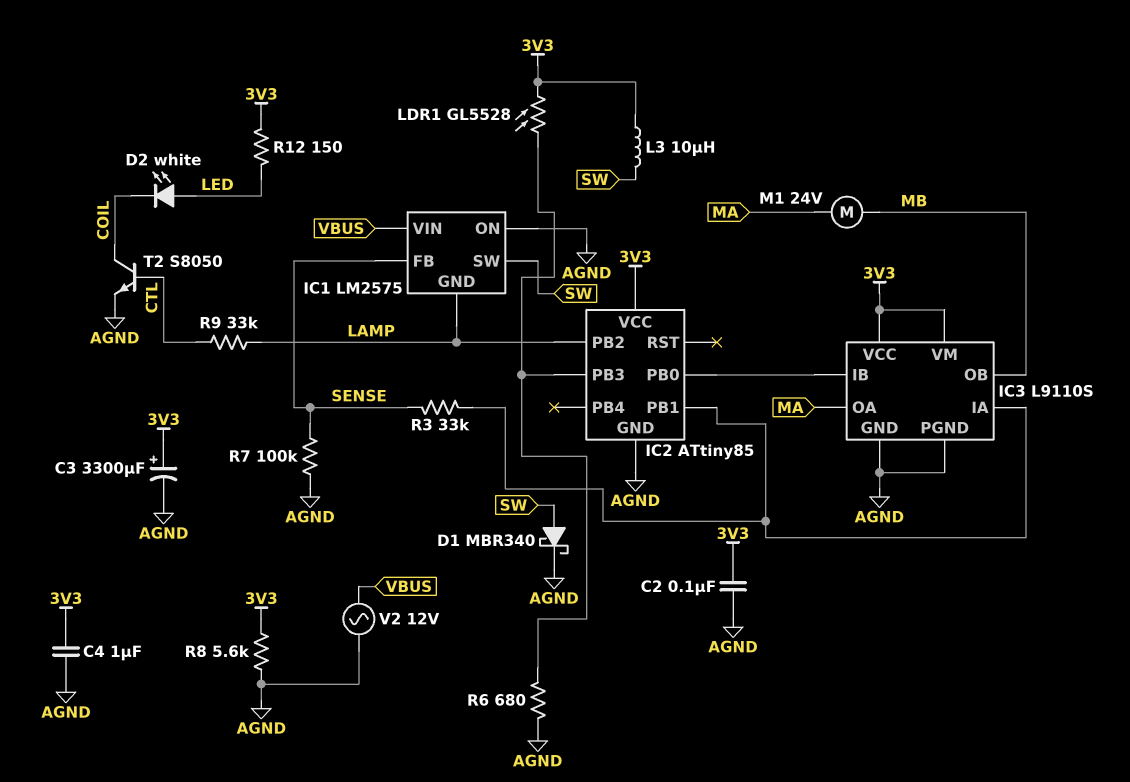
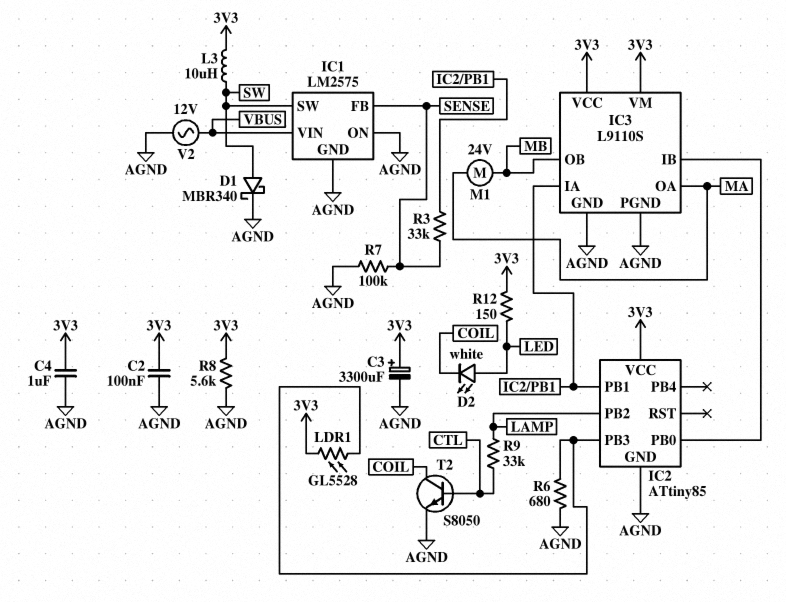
IC1 pin GND: LAMP -> AGND

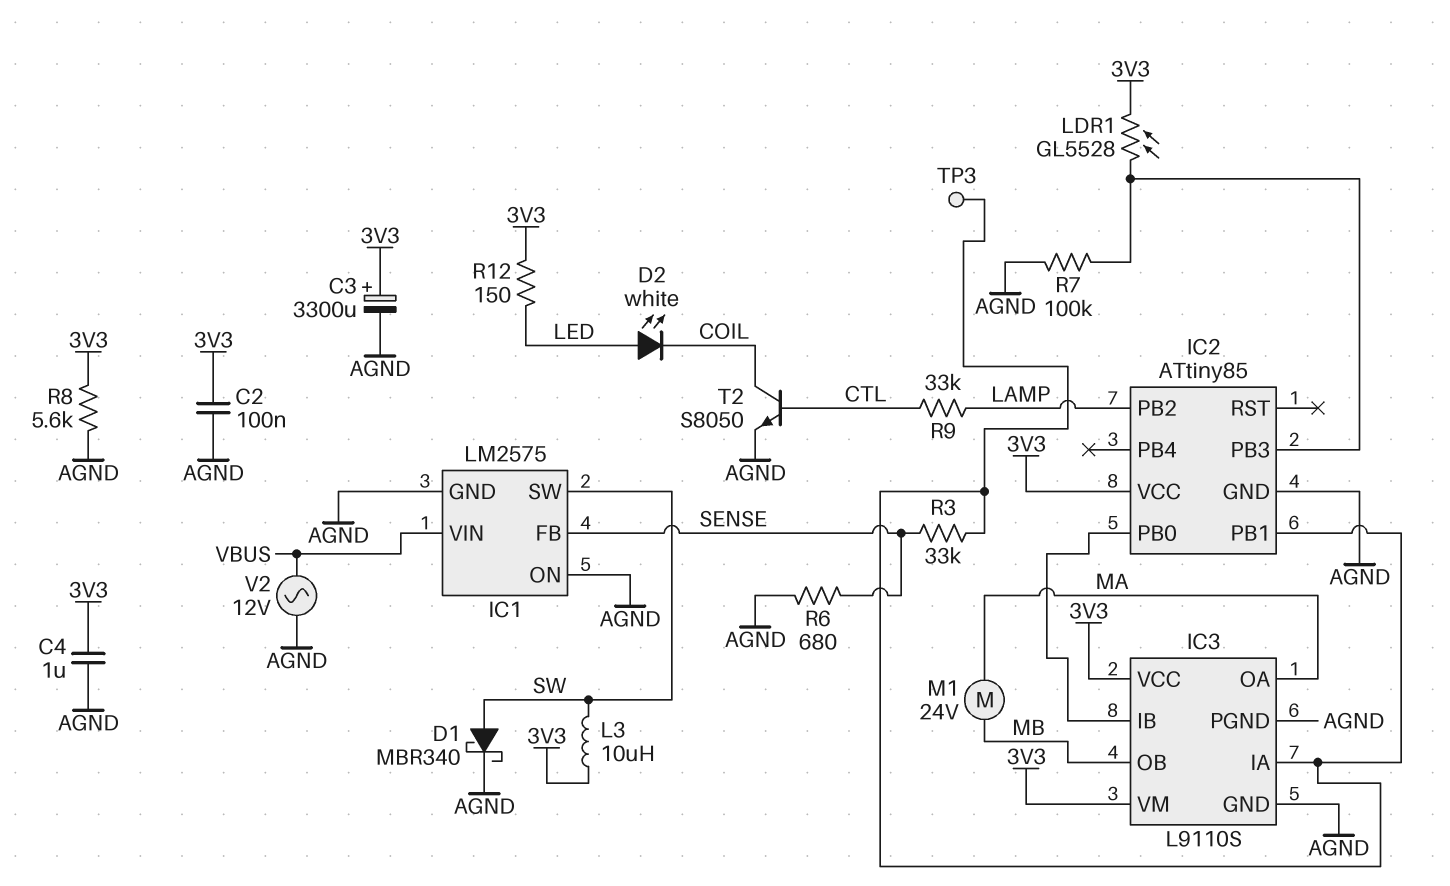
R6: 680 (AGND, IC2/PB3) -> 680 (AGND, SENSE)
R7: 100k (AGND, SENSE) -> 100k (AGND, IC2/PB3)
TP3: none -> test point (IC2/PB1)

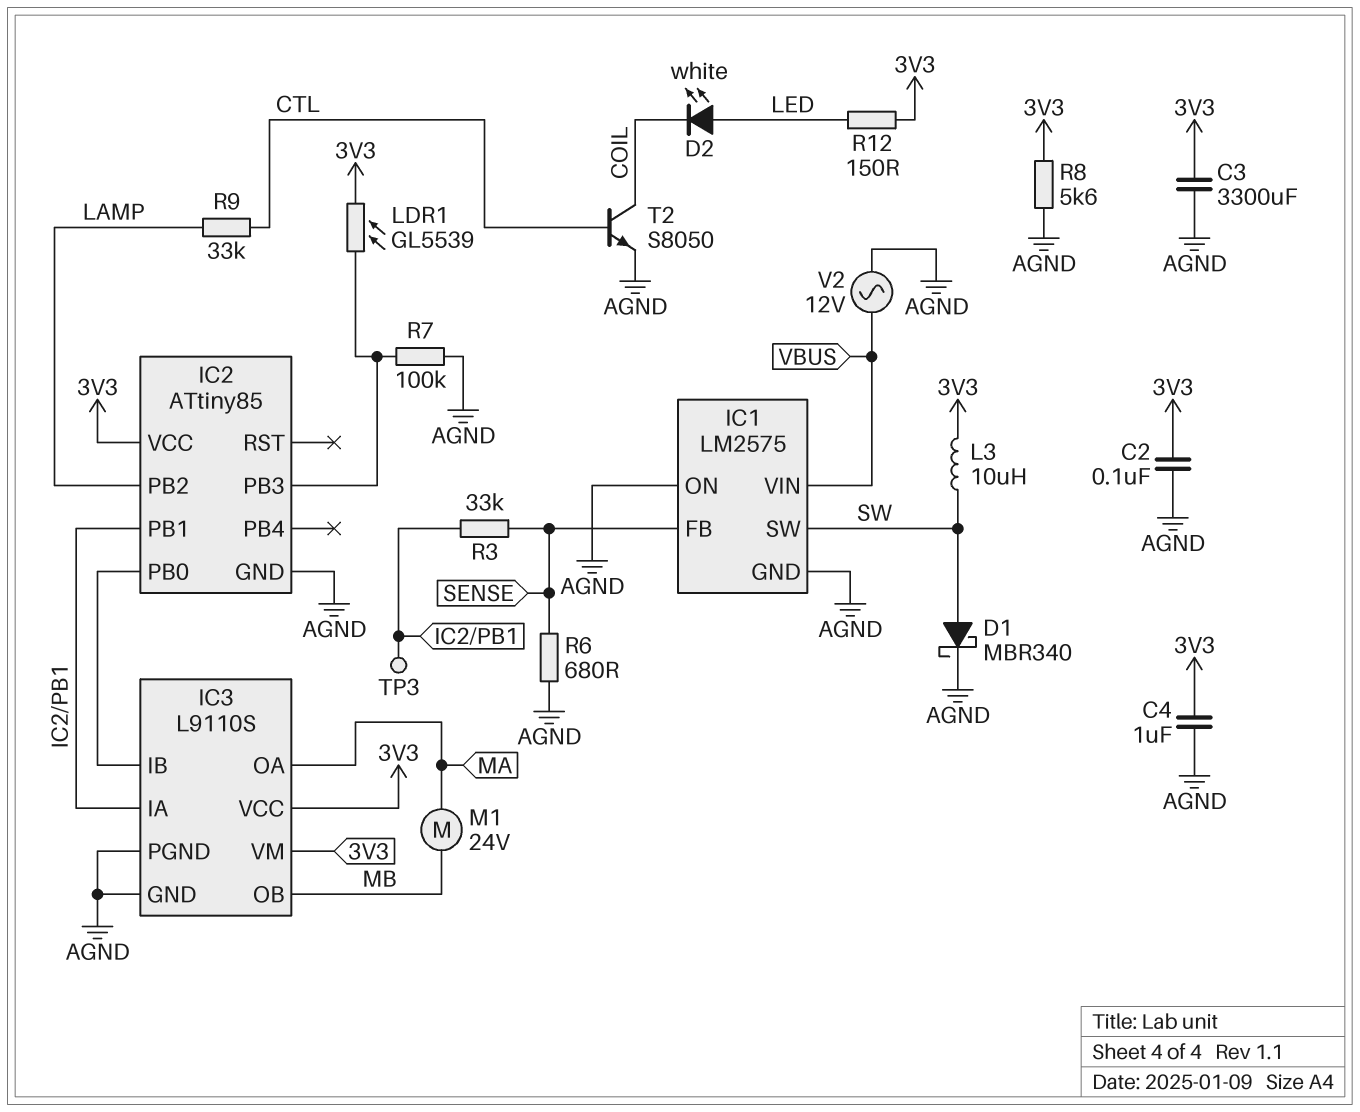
C3: 3300uF (plus 3V3, minus AGND) -> 3300uF (3V3, AGND)
LDR1: GL5528 (3V3, IC2/PB3) -> GL5539 (3V3, IC2/PB3)

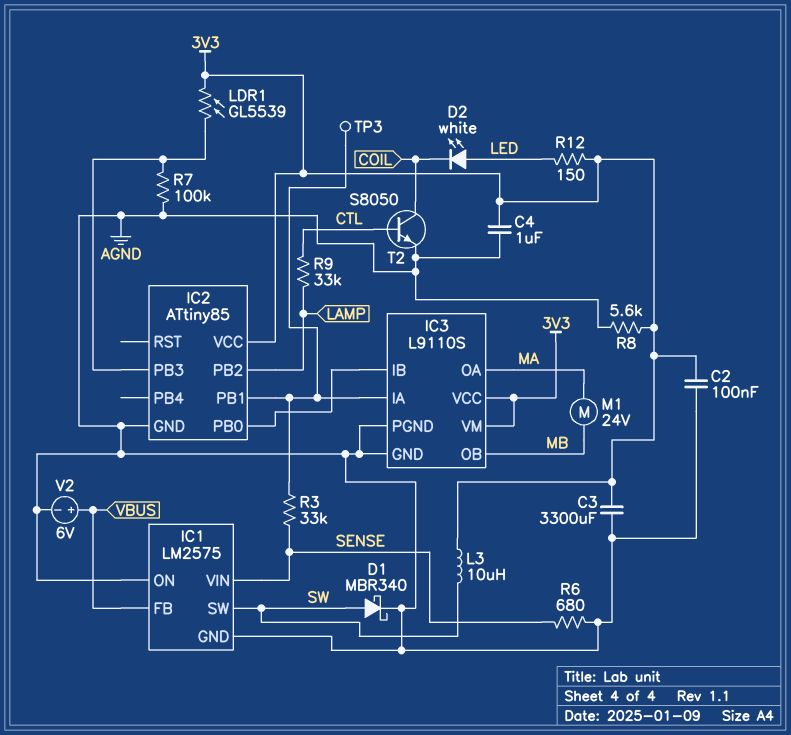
IC1 pin FB: SENSE -> VBUS
IC1 pin VIN: VBUS -> SENSE
V2: AC 12V (AGND, VBUS) -> 6V (plus VBUS, minus AGND)

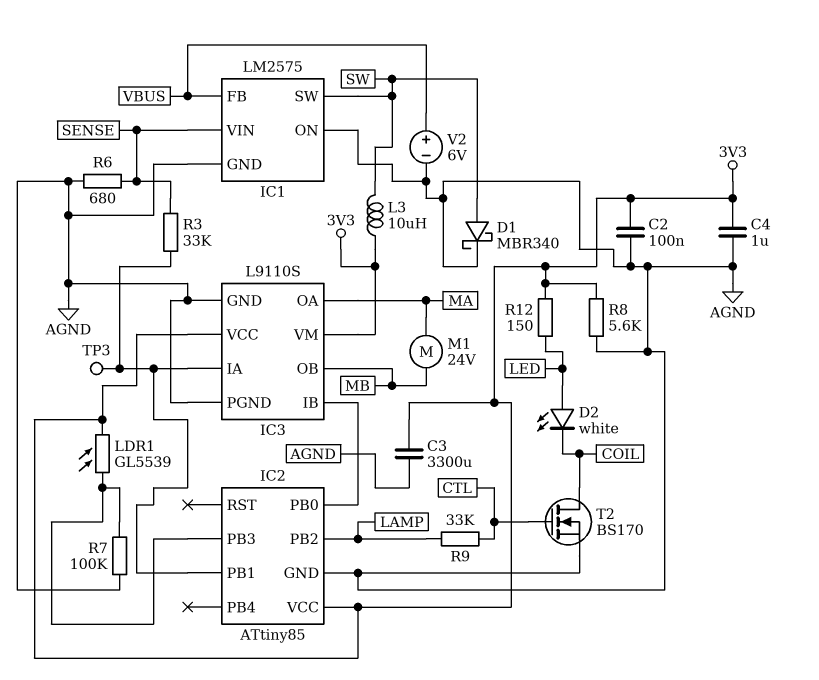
T2: NPN S8050 (B CTL, C COIL, E AGND) -> NMOS BS170 (G CTL, D COIL, S AGND)

